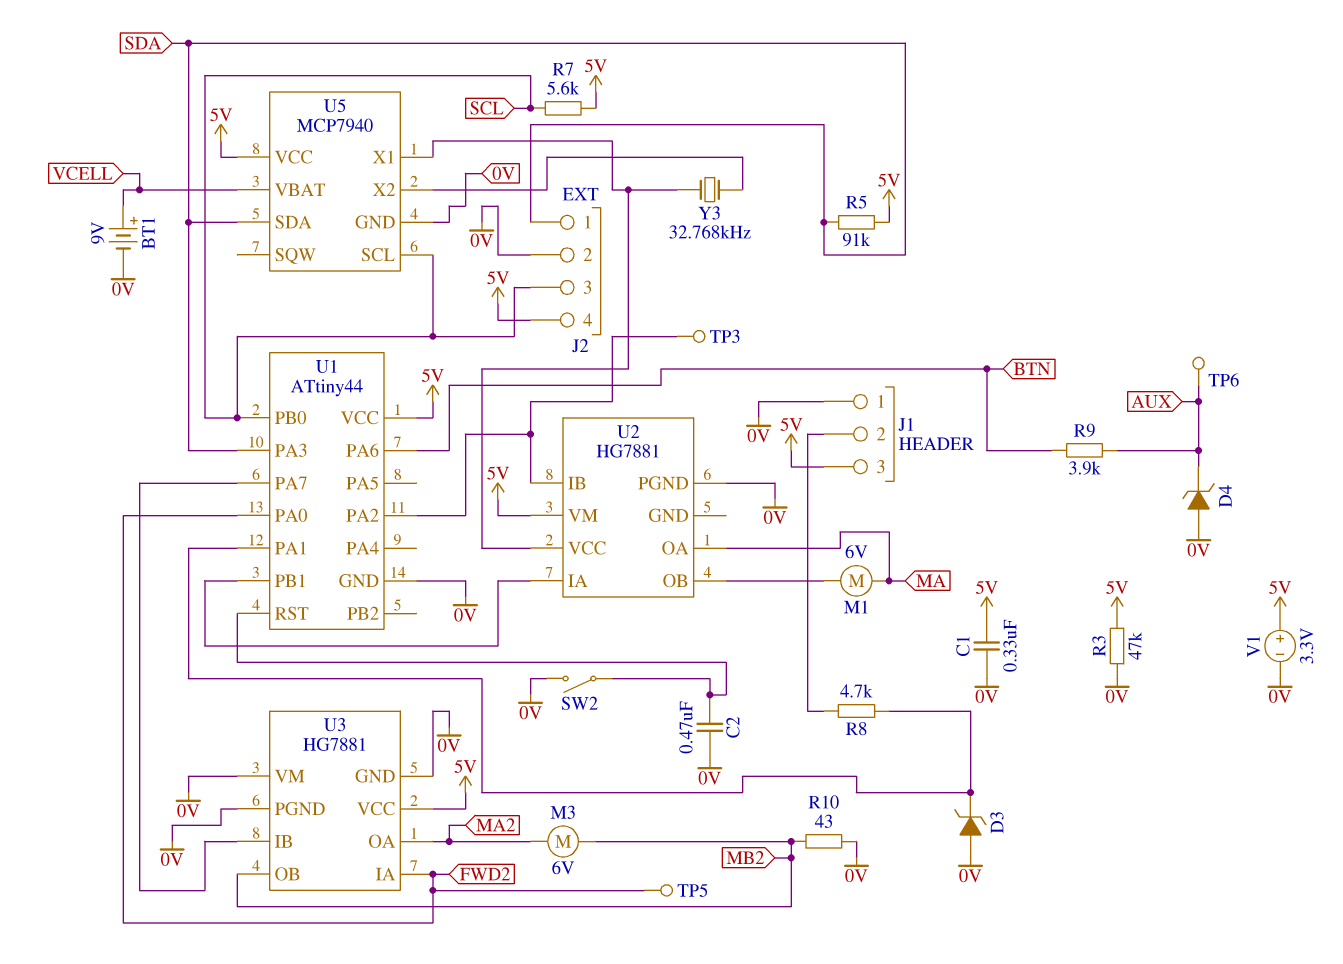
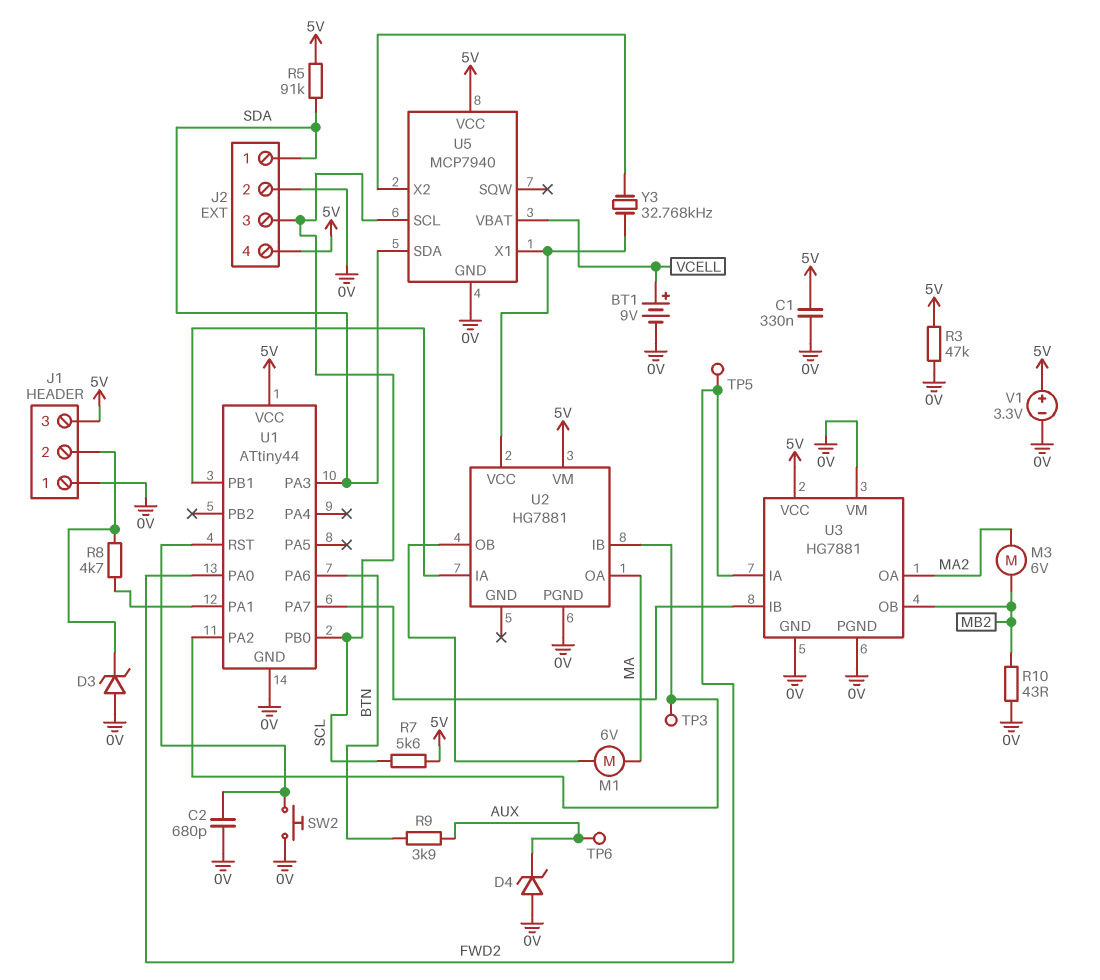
C2: 470nF (0V, U1/RST) -> 680pF (0V, U1/RST)
D3: zener (A 0V, K U1/PA1) -> zener (A 0V, K J1/2)
SW2: switch (0V, U1/RST) -> button (0V, U1/RST)

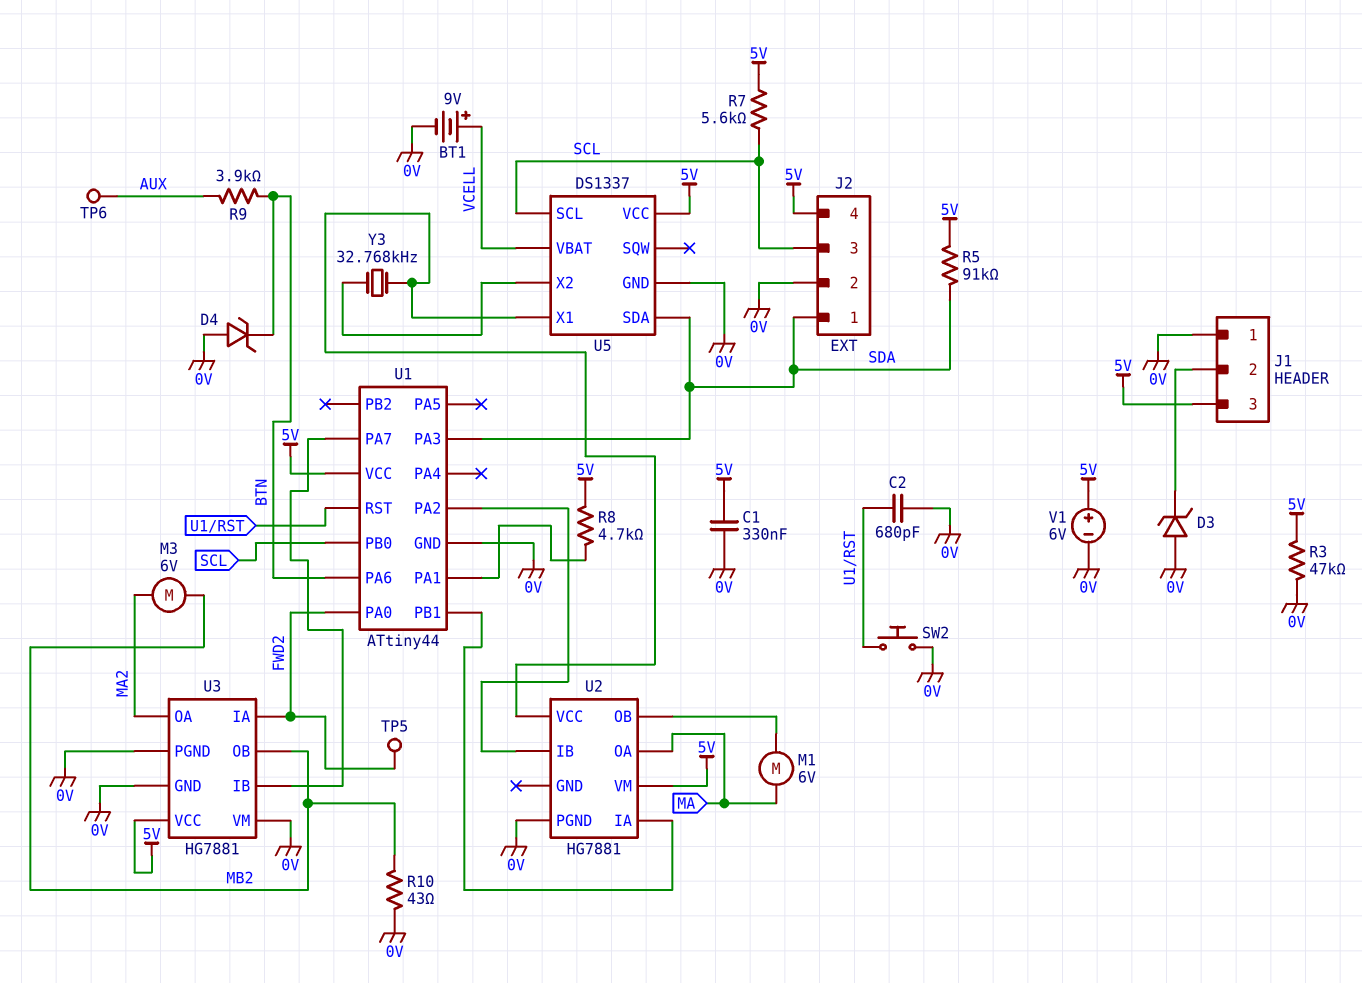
D4: zener (A 0V, K AUX) -> zener (A 0V, K BTN)
R8: 4.7k (J1/2, U1/PA1) -> 4.7k (5V, U1/PA1)
TP3: test point (U1/PA2) -> none
U5: MCP7940 -> DS1337
V1: 3.3V (plus 5V, minus 0V) -> 6V (plus 5V, minus 0V)

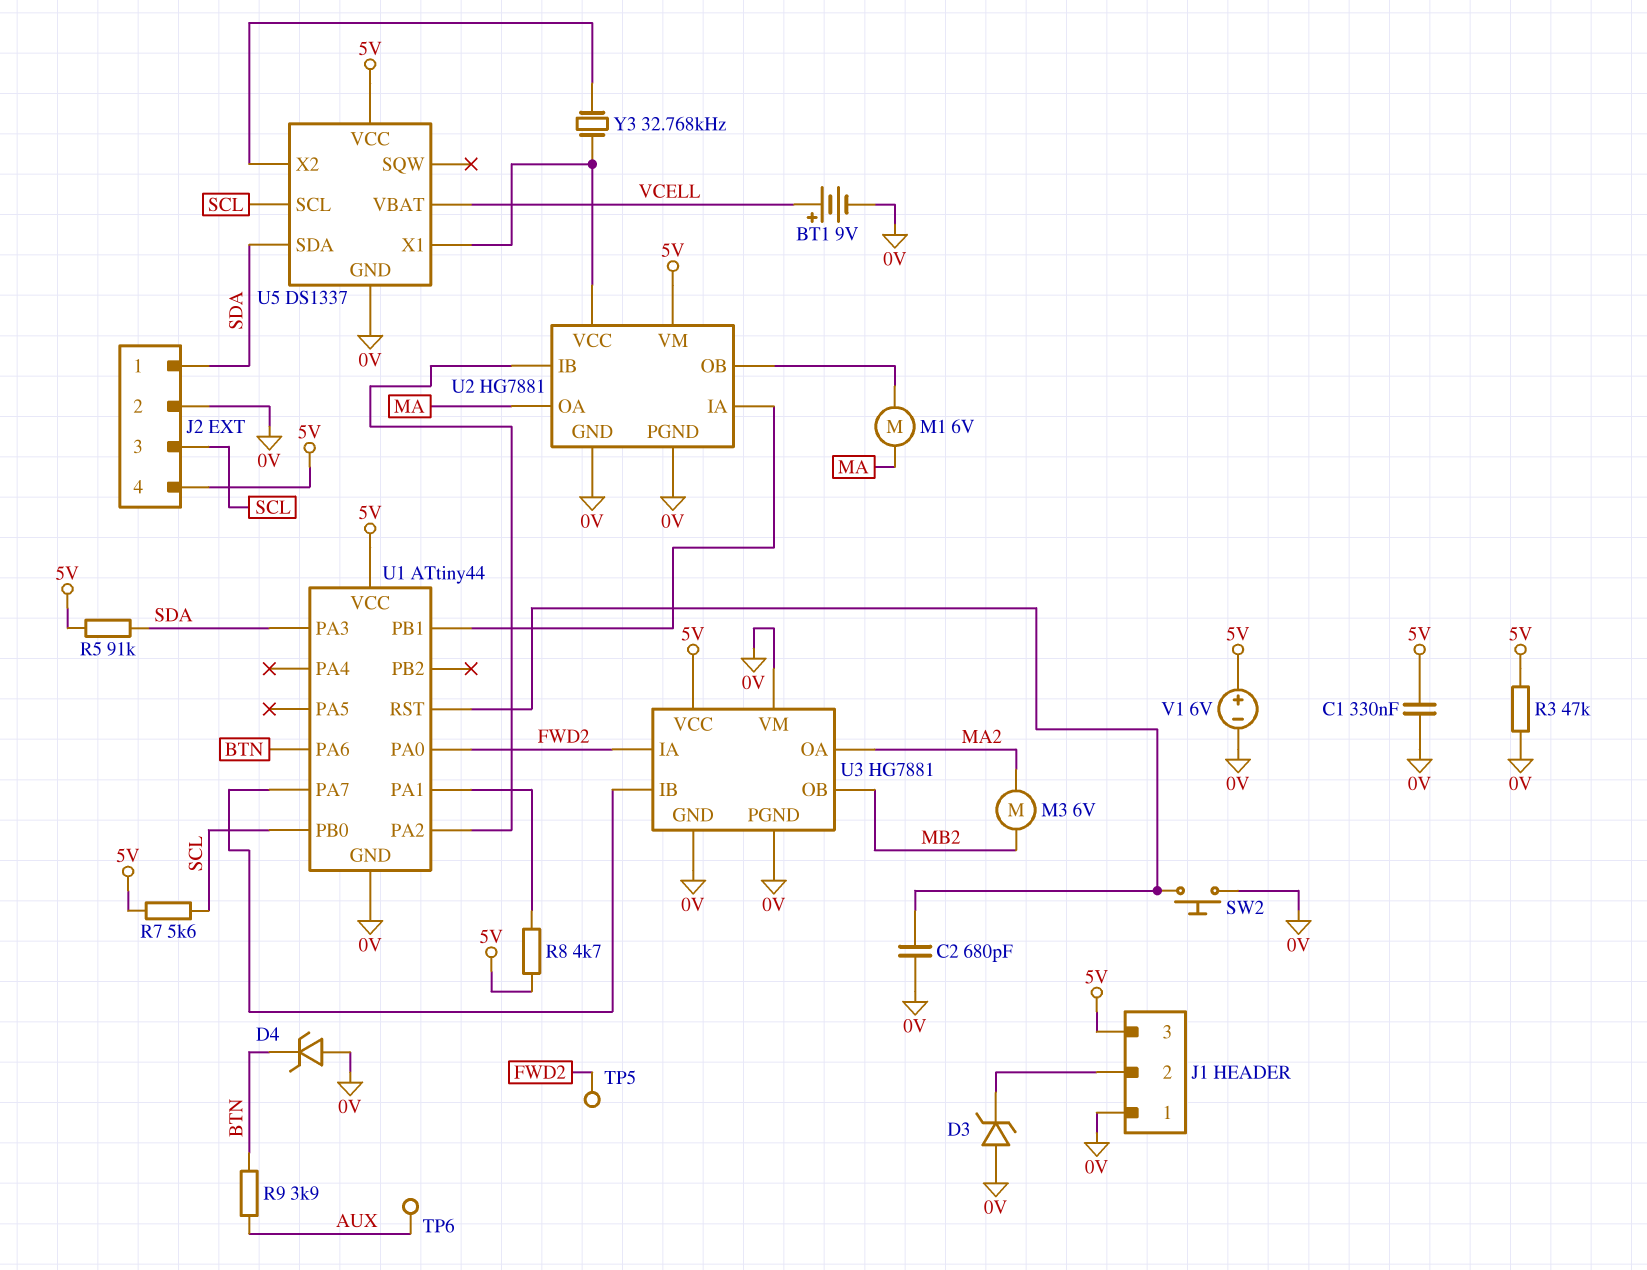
R10: 43 (0V, MB2) -> none
U2 pin GND: none -> 0V

